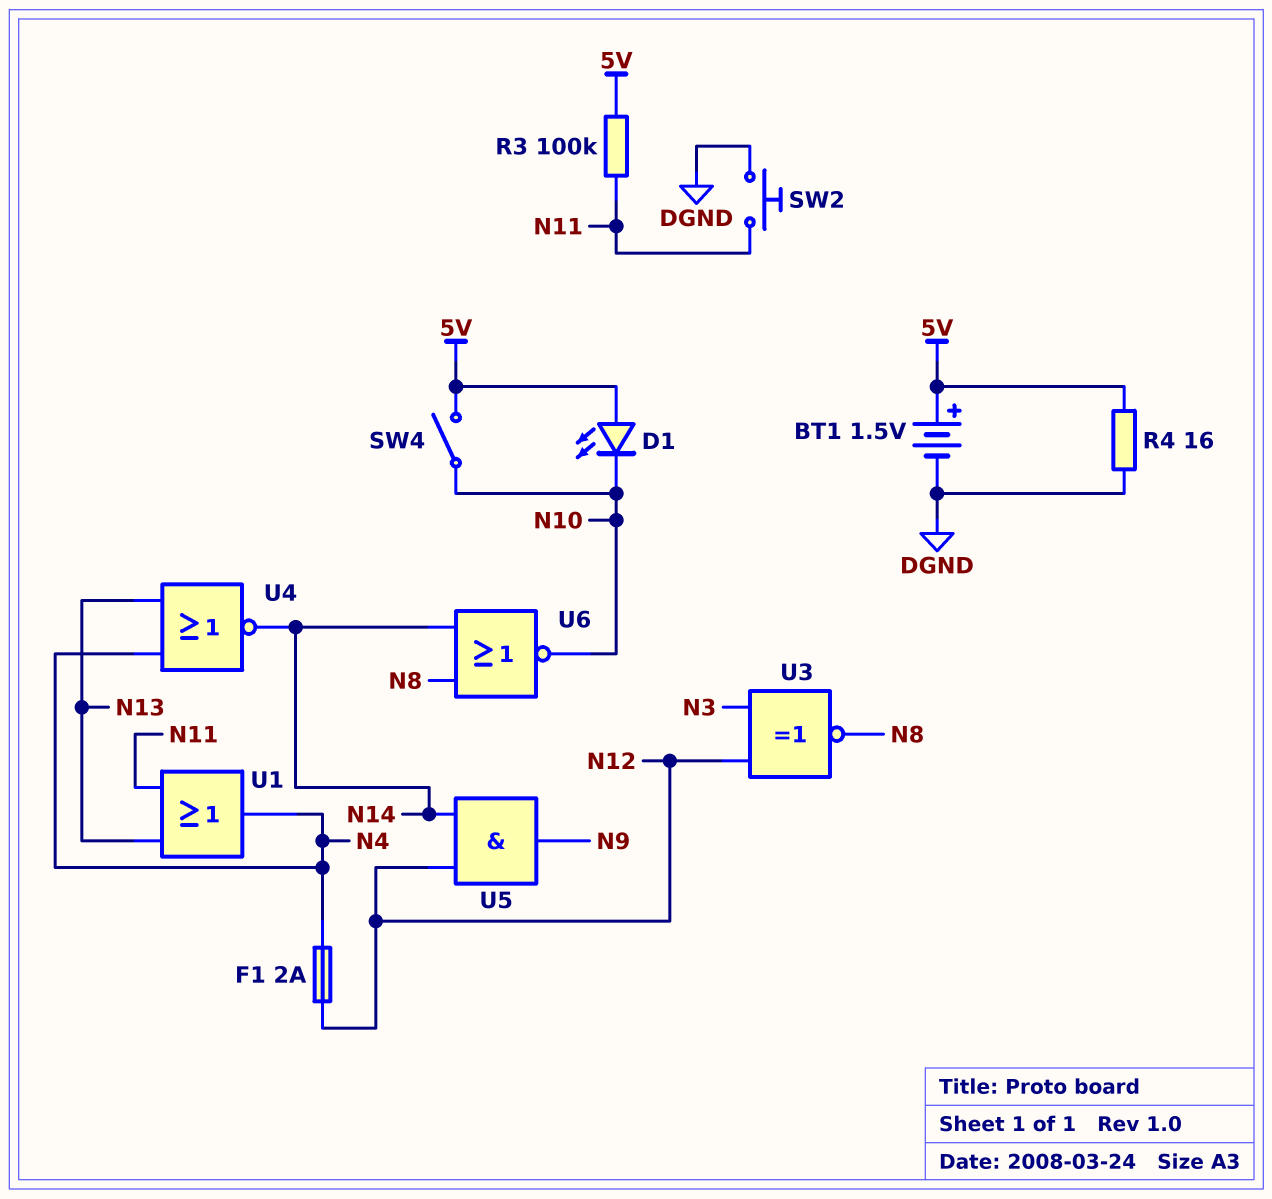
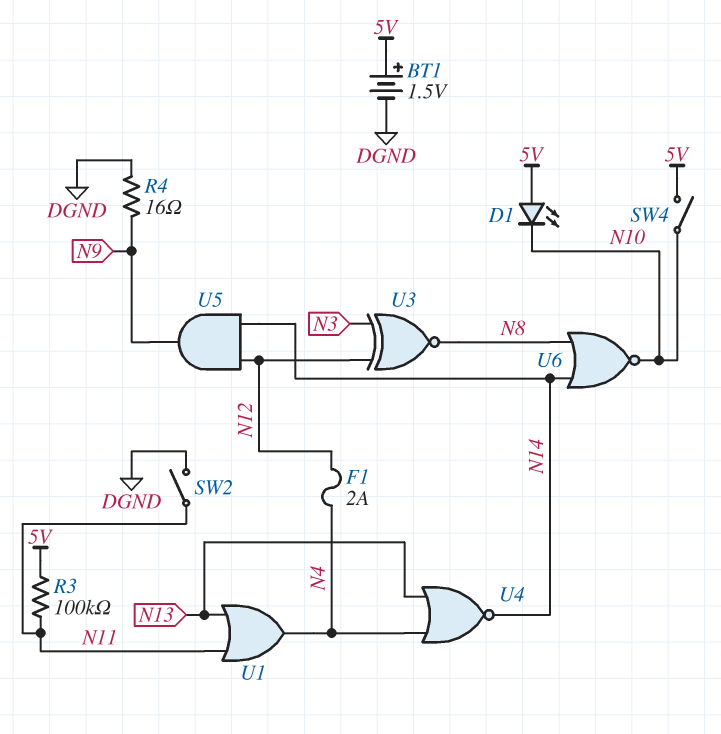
R4: 16 (5V, DGND) -> 16 (DGND, N9)
SW2: button (DGND, N11) -> switch (DGND, N11)

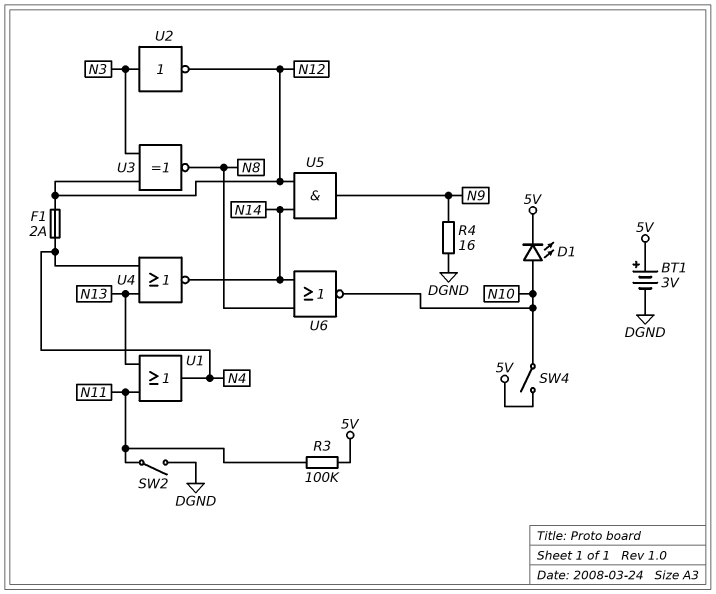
BT1: 1.5V (plus 5V, minus DGND) -> 3V (plus 5V, minus DGND)
D1: LED (A 5V, K N10) -> LED (A N10, K 5V)
U2: none -> NOT (in N3, out N12)

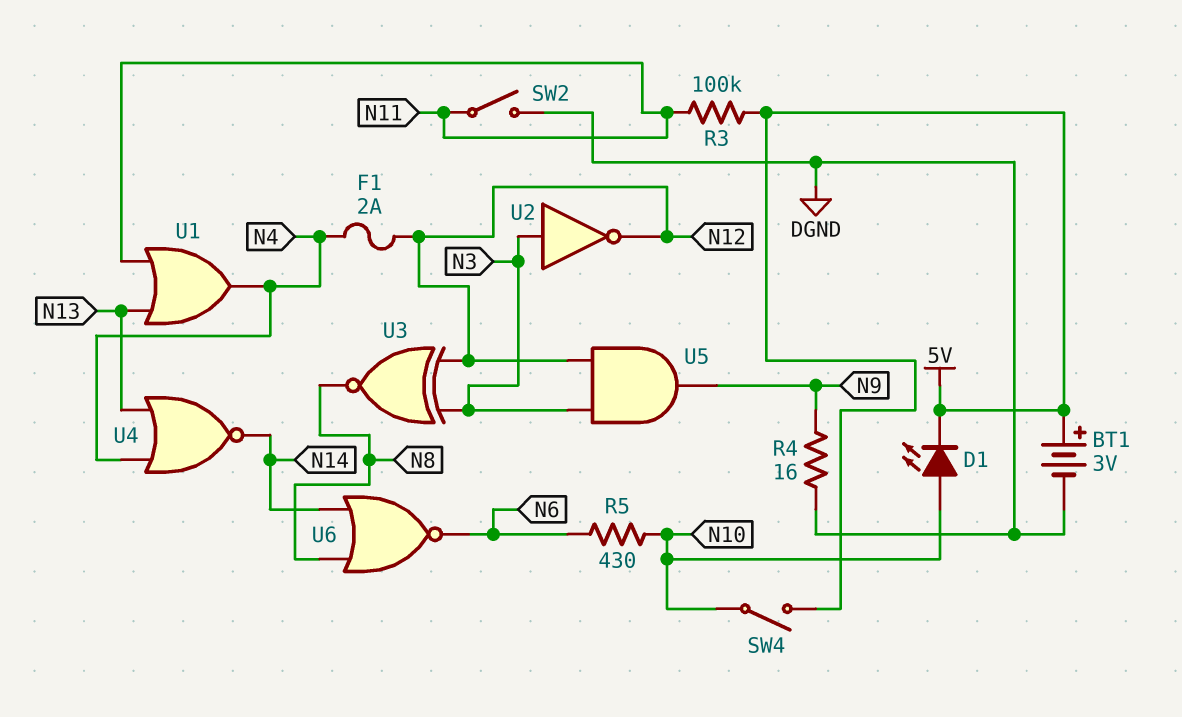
R5: none -> 430 (N6, N10)
U5: AND (in N12, in N14, out N9) -> AND (in N3, in N12, out N9)
U6: NOR (in N8, in N14, out N10) -> NOR (in N8, in N14, out N6)

